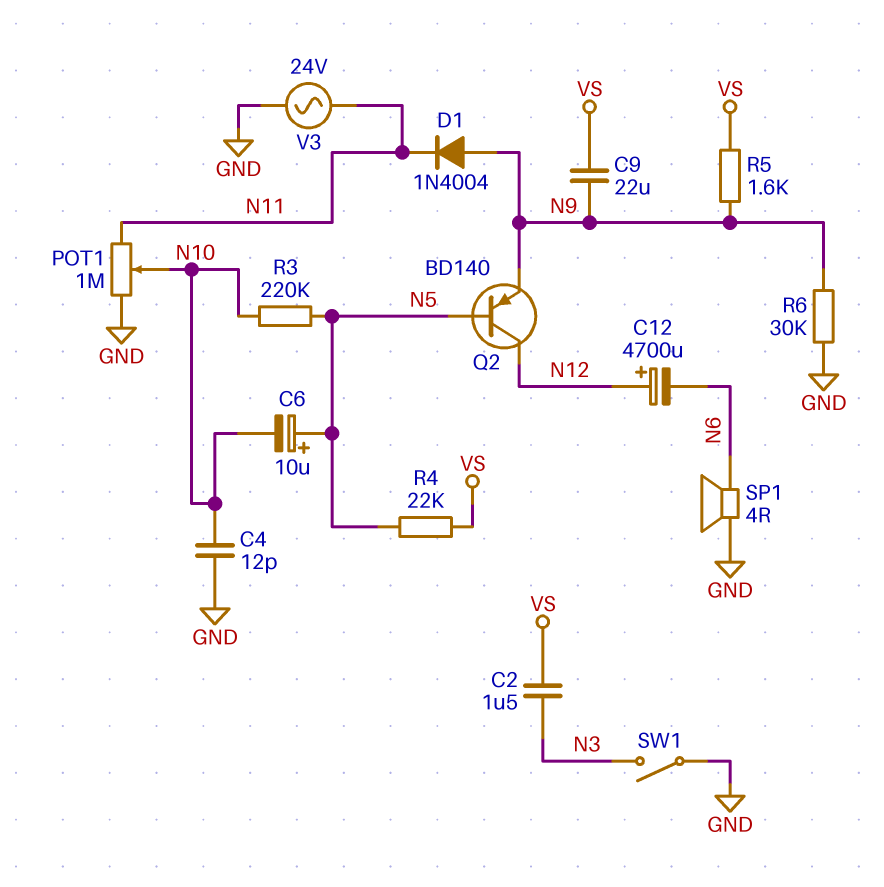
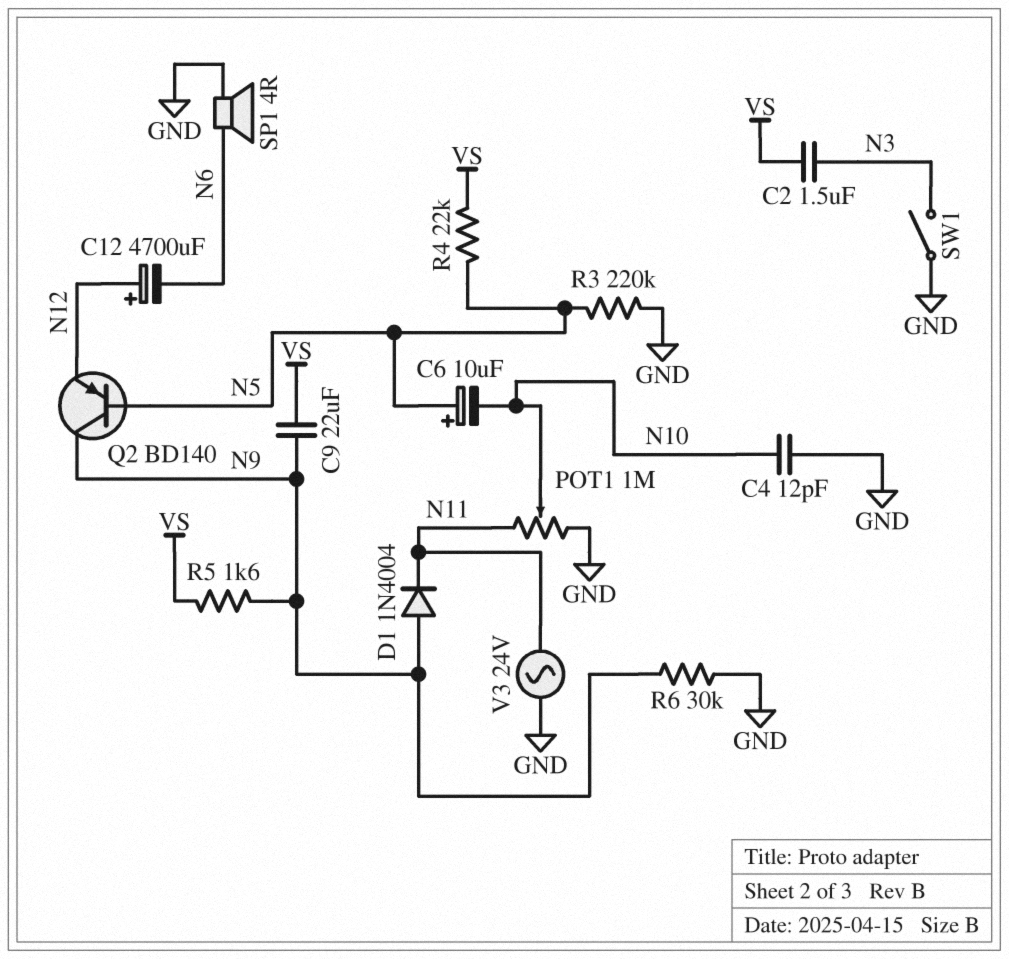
Q2: PNP BD140 (B N5, C N12, E N9) -> PNP BD140 (B N5, C N9, E N12)
R3: 220k (N5, N10) -> 220k (GND, N5)

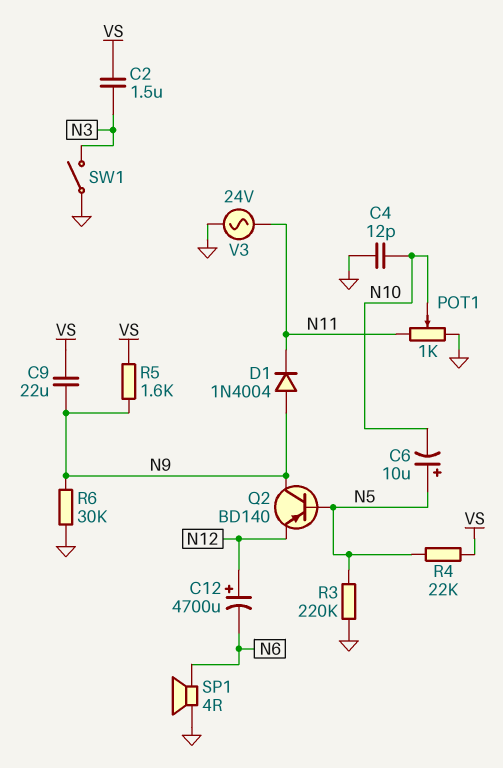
POT1: 1M (GND, N11, wiper N10) -> 1k (GND, N11, wiper N10)

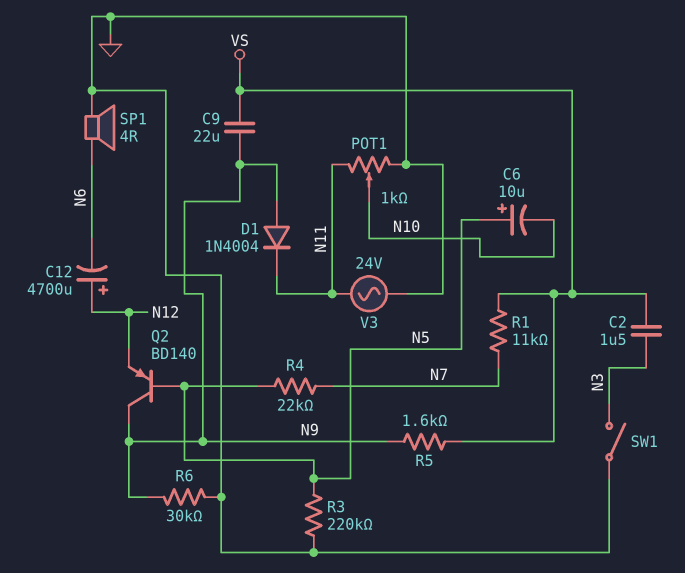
C4: 12pF (GND, N10) -> none
R1: none -> 11k (N7, VS)
R4: 22k (N5, VS) -> 22k (N5, N7)

